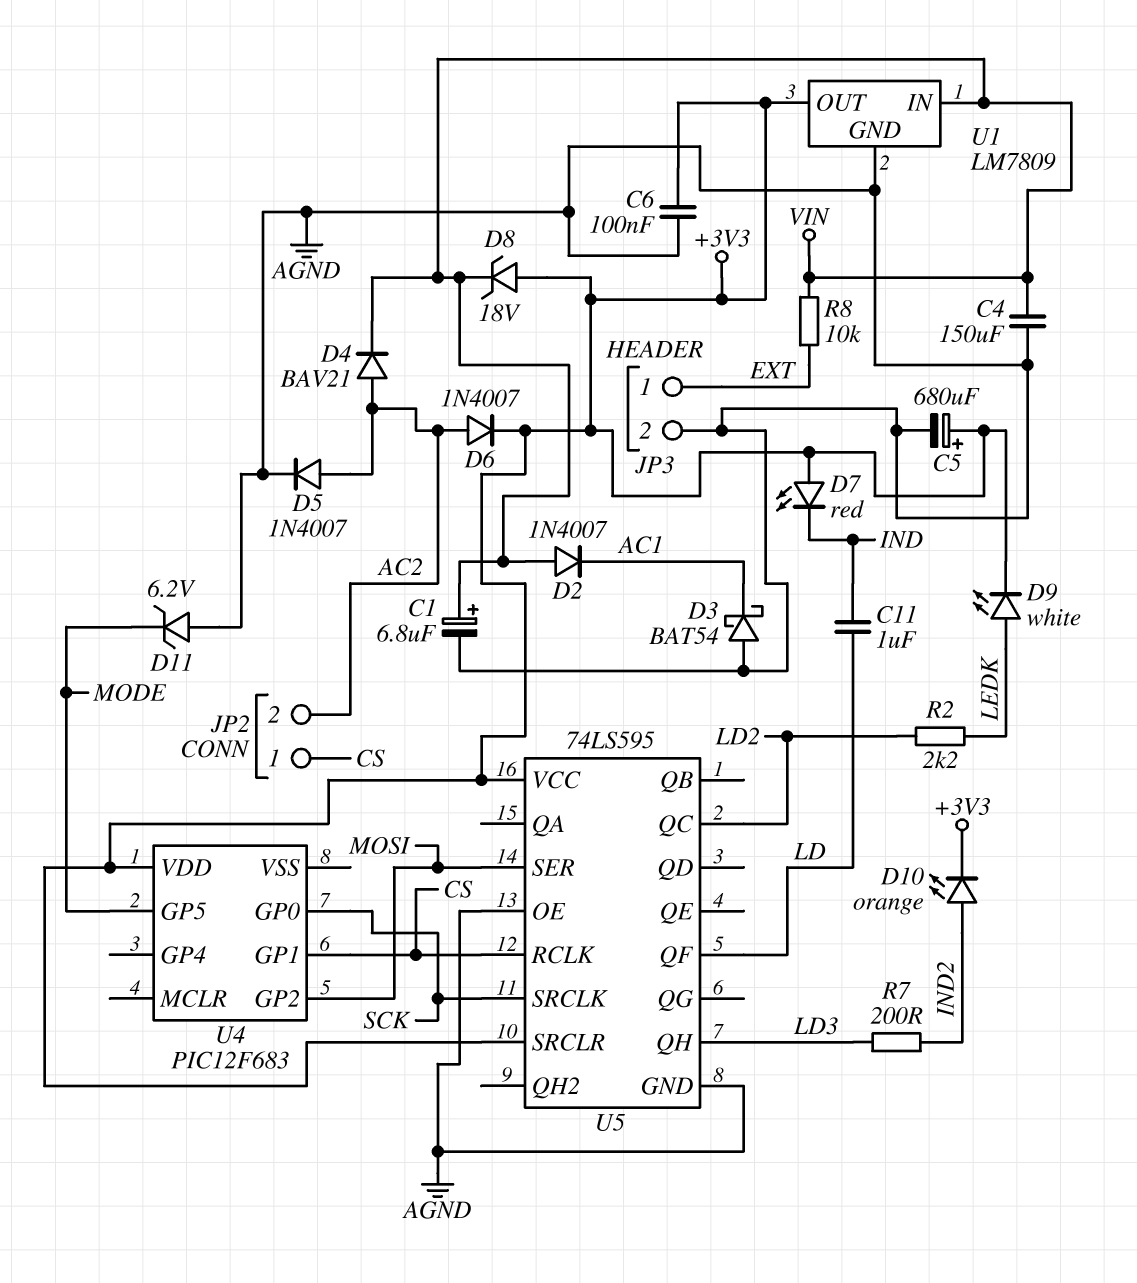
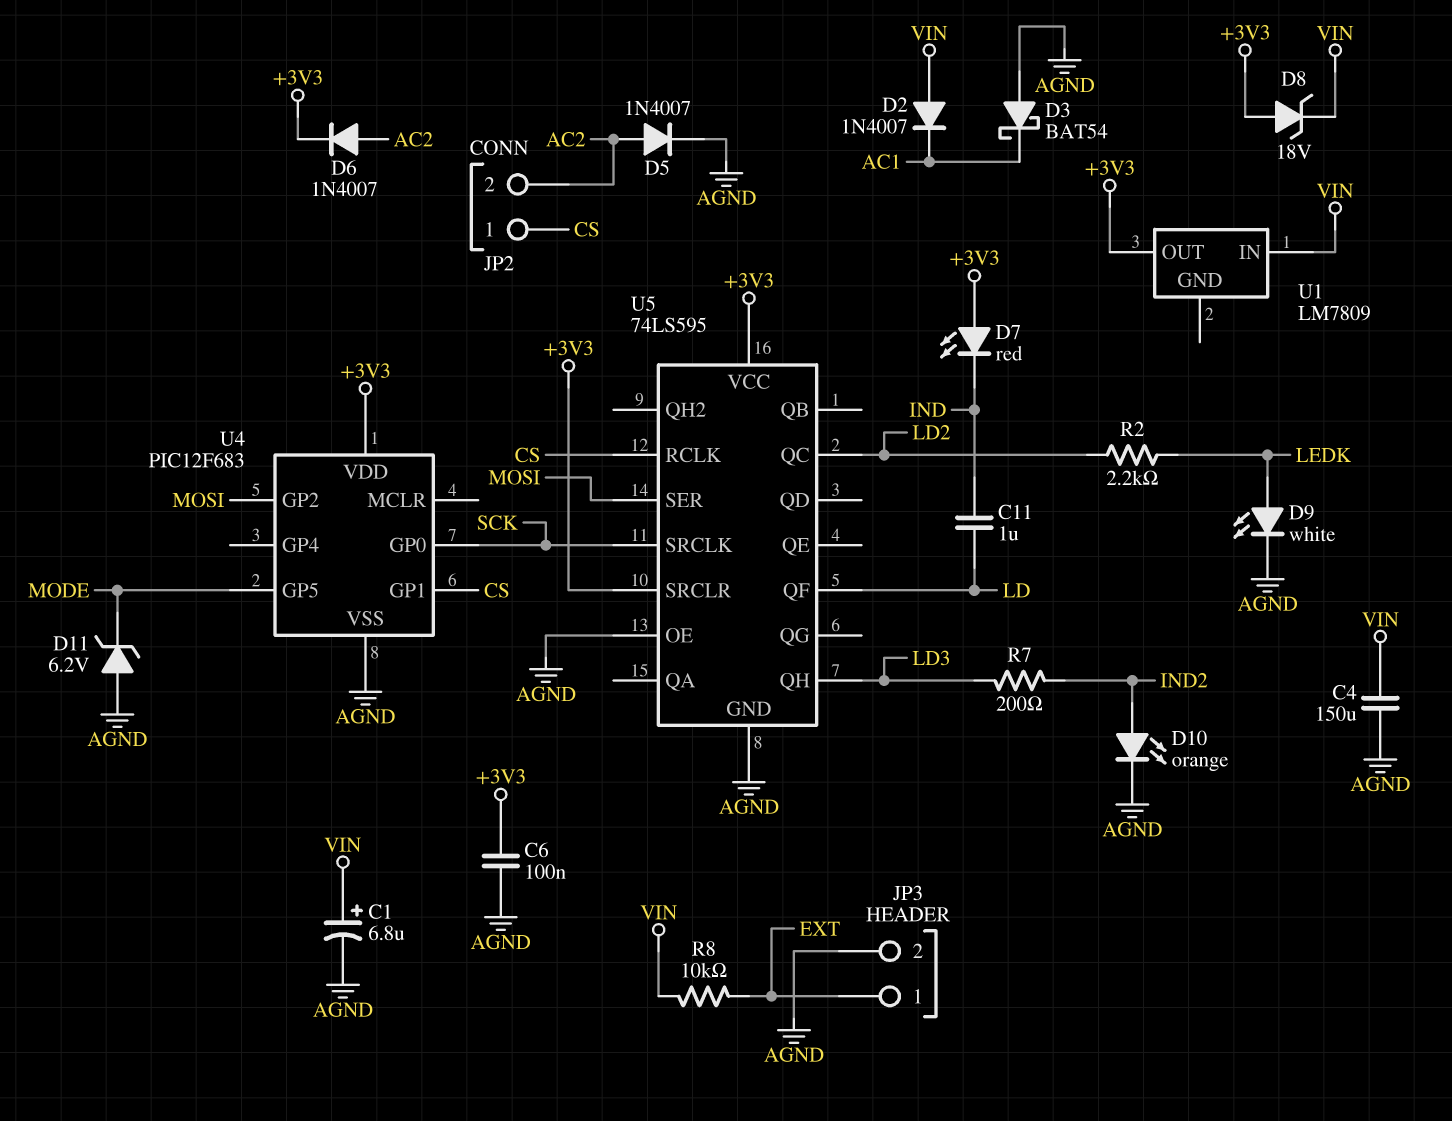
C5: 680uF (plus +3V3, minus AGND) -> none
D4: diode BAV21 (A AC2, K VIN) -> none
D9: LED white (A LEDK, K +3V3) -> LED white (A LEDK, K AGND)
D10: LED orange (A IND2, K +3V3) -> LED orange (A IND2, K AGND)
U1 pin GND: AGND -> none
U4 pin VSS: none -> AGND

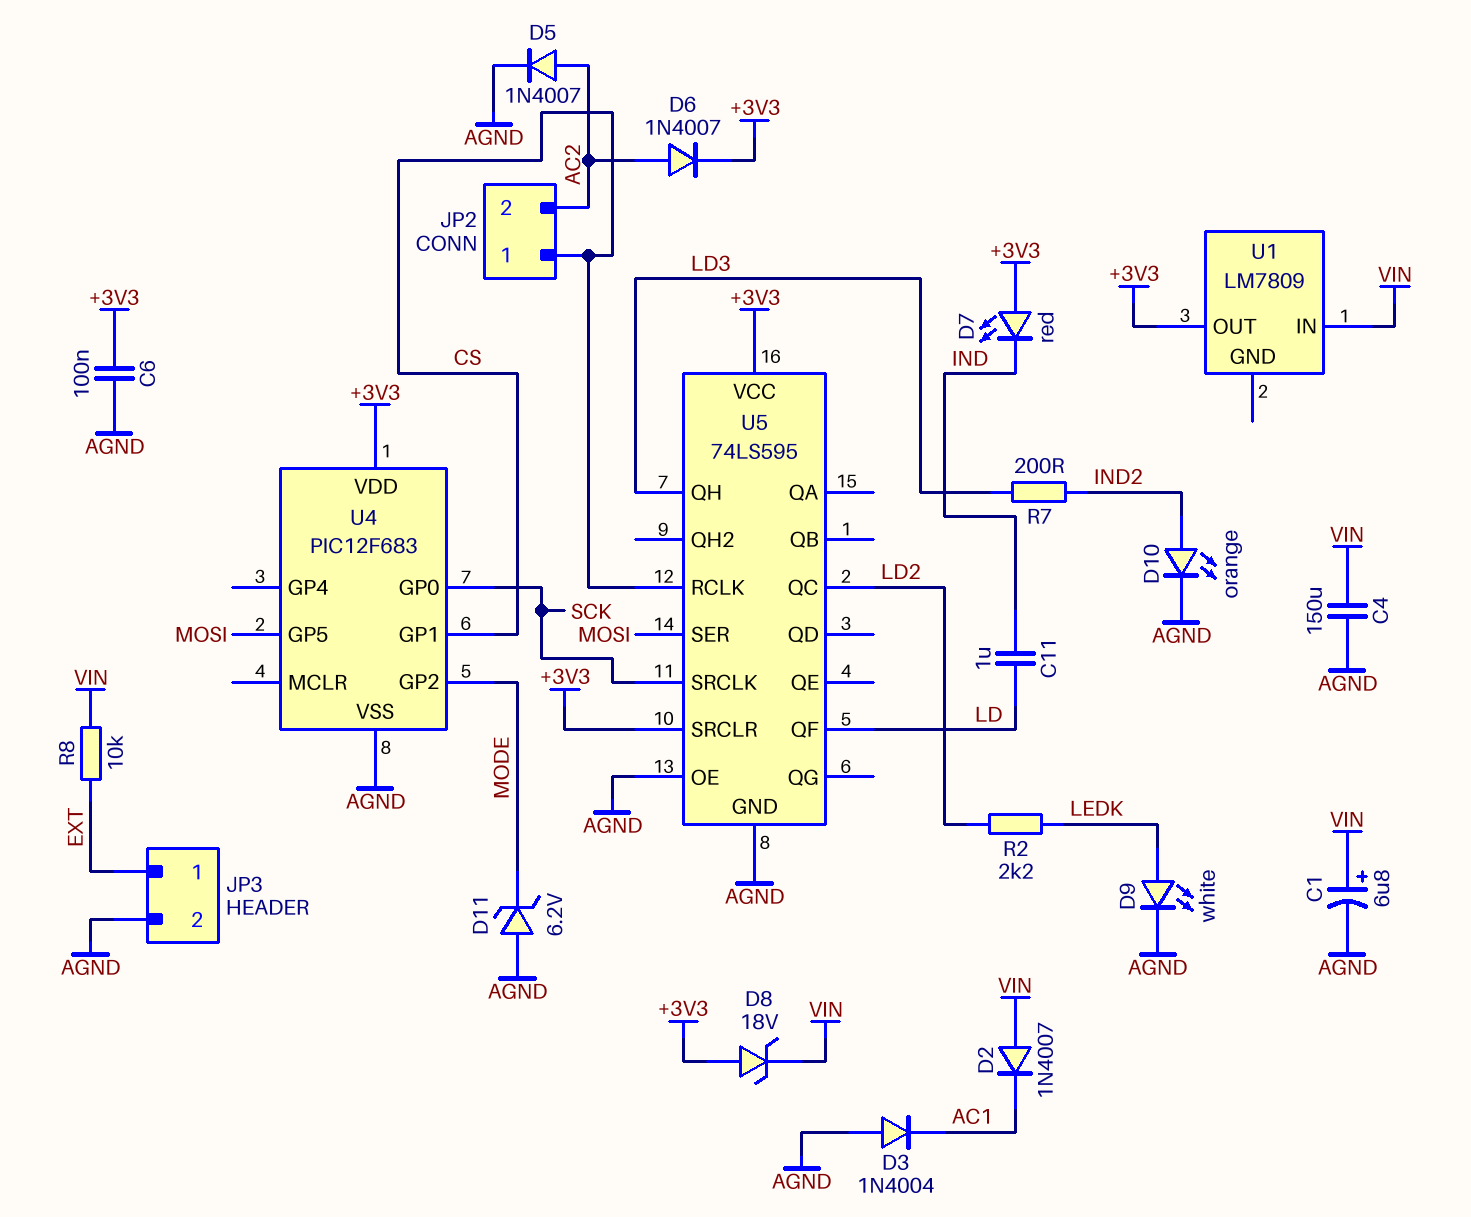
D3: schottky BAT54 (A AGND, K AC1) -> diode 1N4004 (A AGND, K AC1)
U4 pin GP2: MOSI -> MODE
U4 pin GP5: MODE -> MOSI

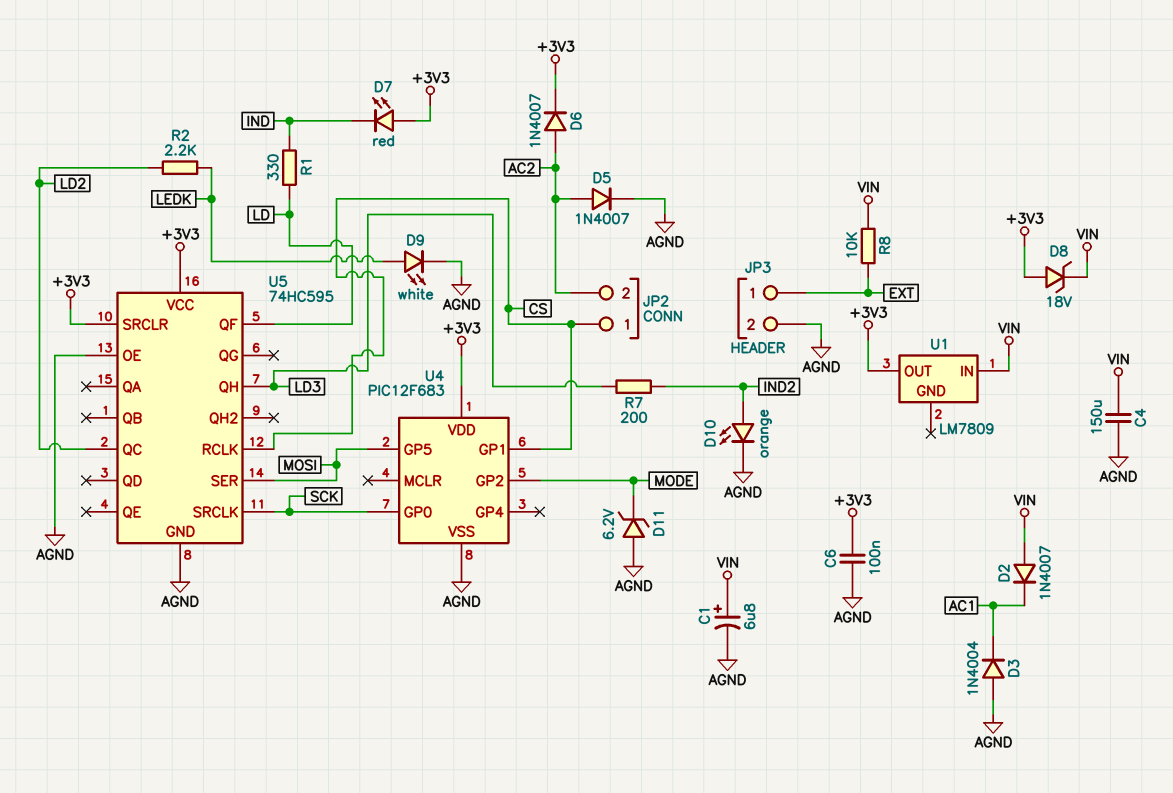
C11: 1uF (IND, LD) -> none
R1: none -> 330 (IND, LD)
U5: 74LS595 -> 74HC595

